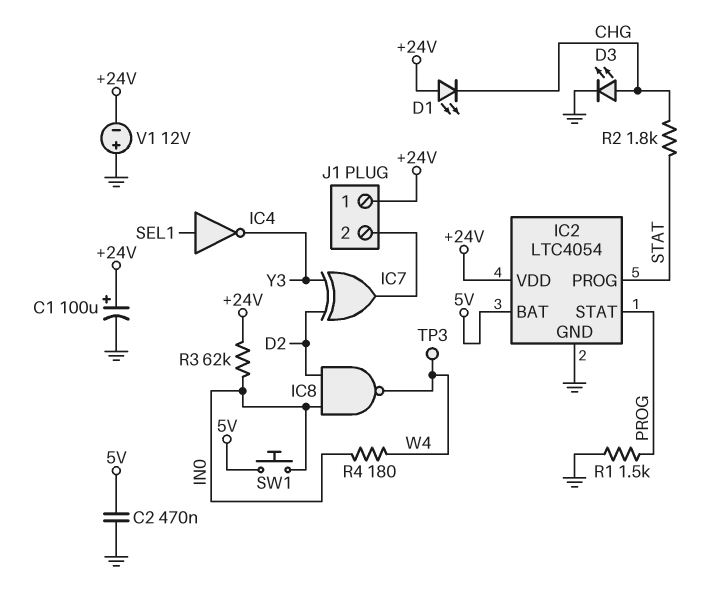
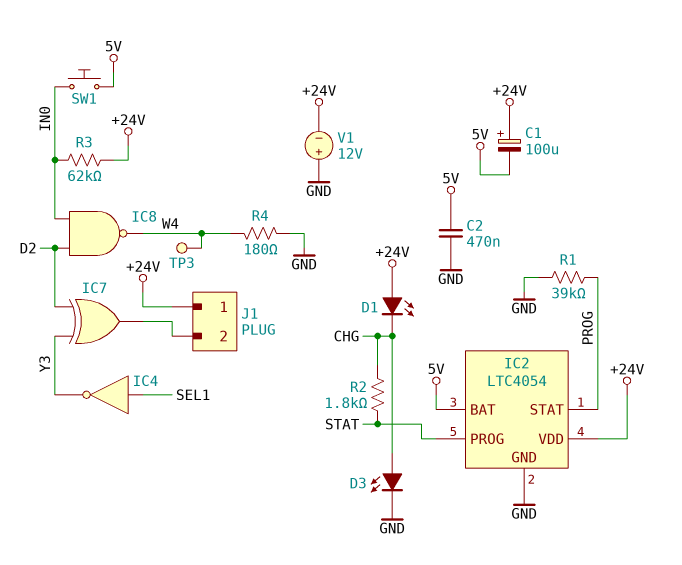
C1: 100uF (plus +24V, minus GND) -> 100uF (plus +24V, minus 5V)
R1: 1.5k (GND, PROG) -> 39k (GND, PROG)
R4: 180 (IN0, W4) -> 180 (GND, W4)

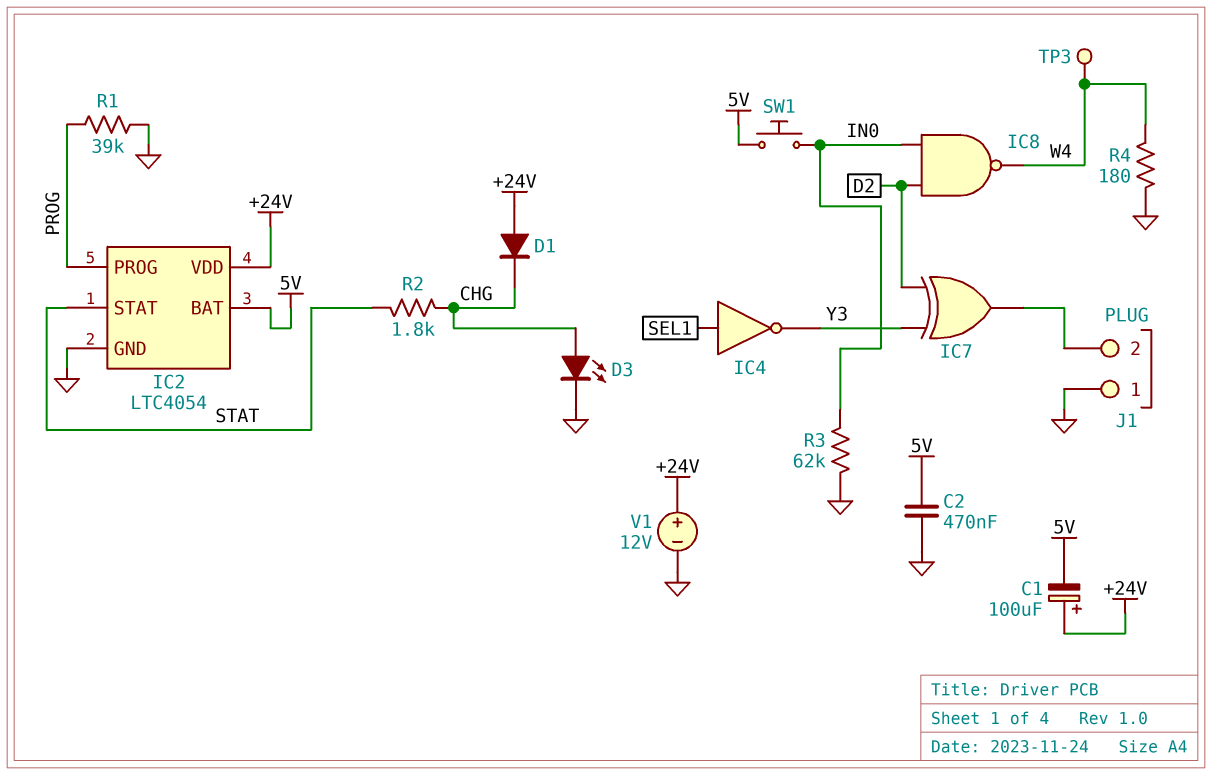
D1: LED (A +24V, K CHG) -> diode (A +24V, K CHG)
IC2 pin PROG: STAT -> PROG
IC2 pin STAT: PROG -> STAT
J1 pin 1: +24V -> GND
R3: 62k (+24V, IN0) -> 62k (GND, IN0)
V1: 12V (plus GND, minus +24V) -> 12V (plus +24V, minus GND)

